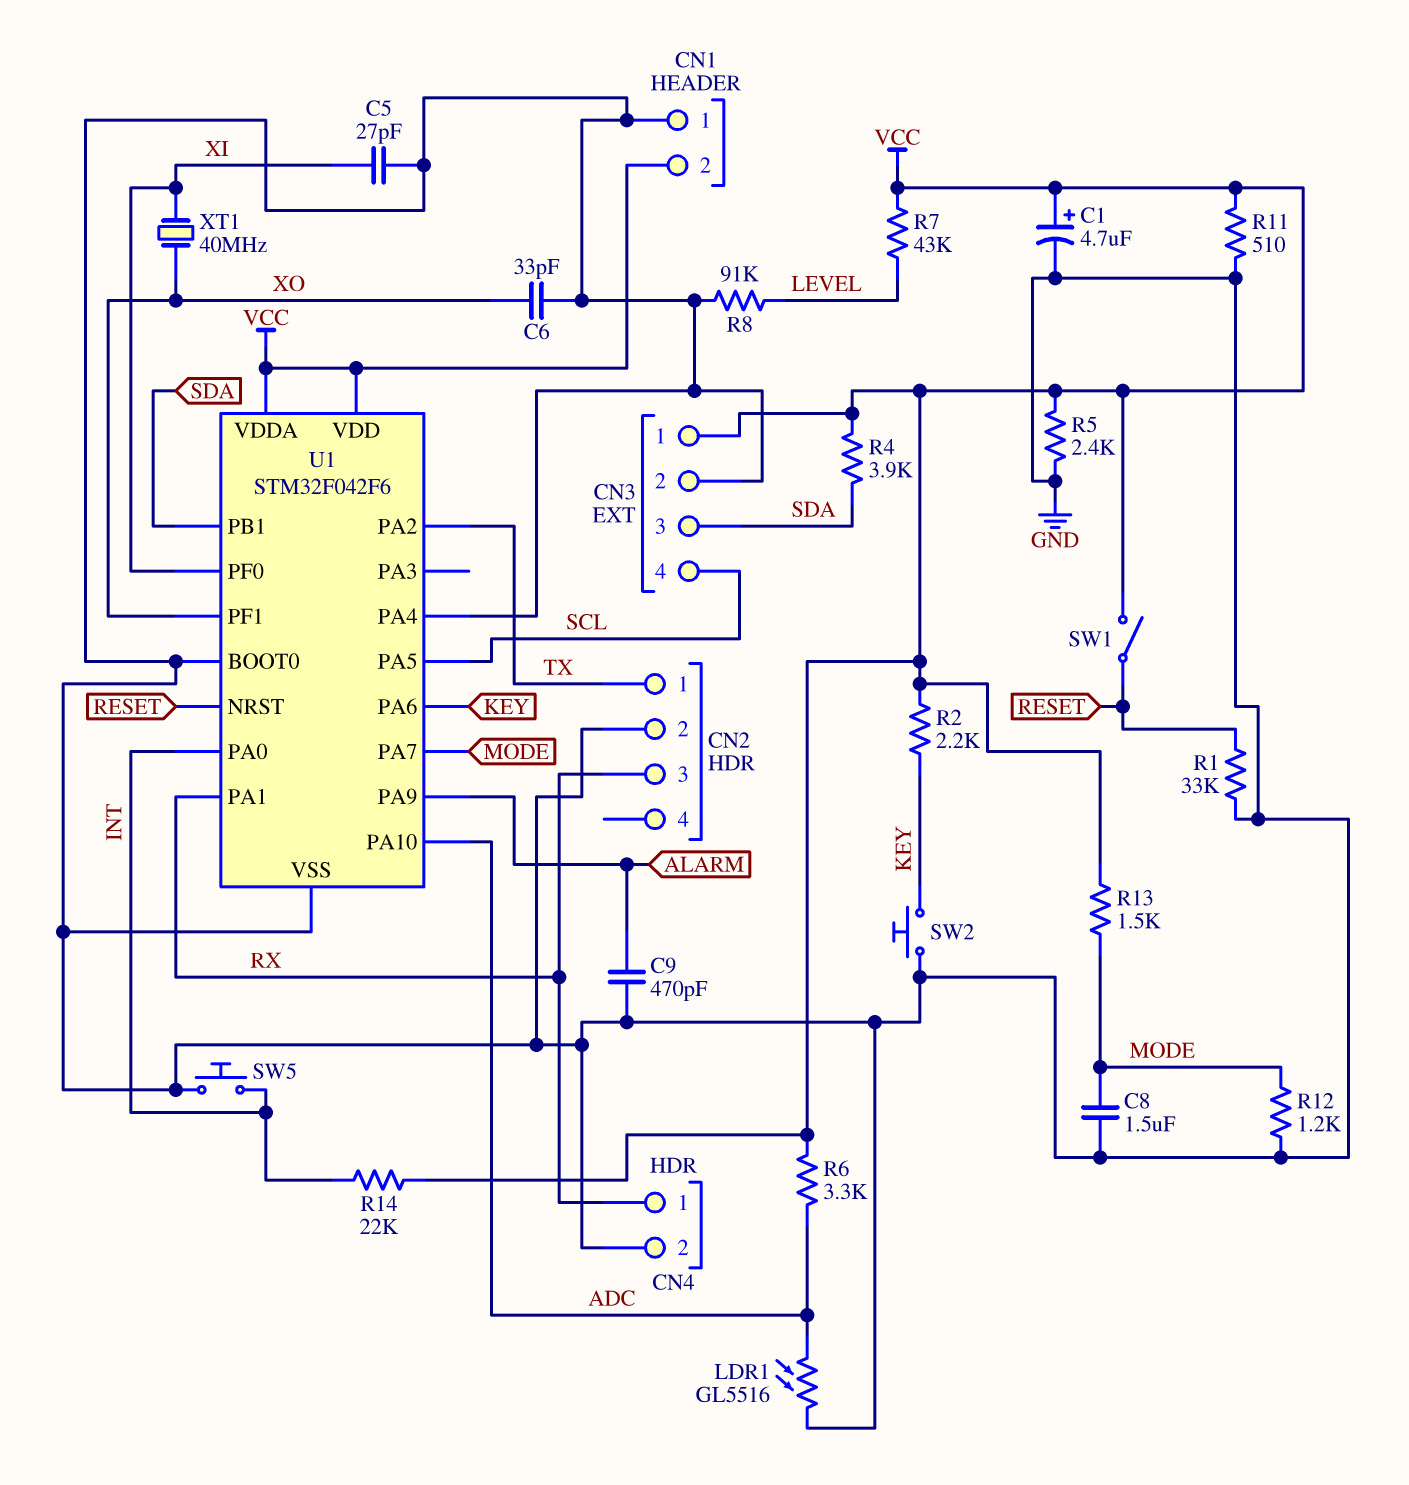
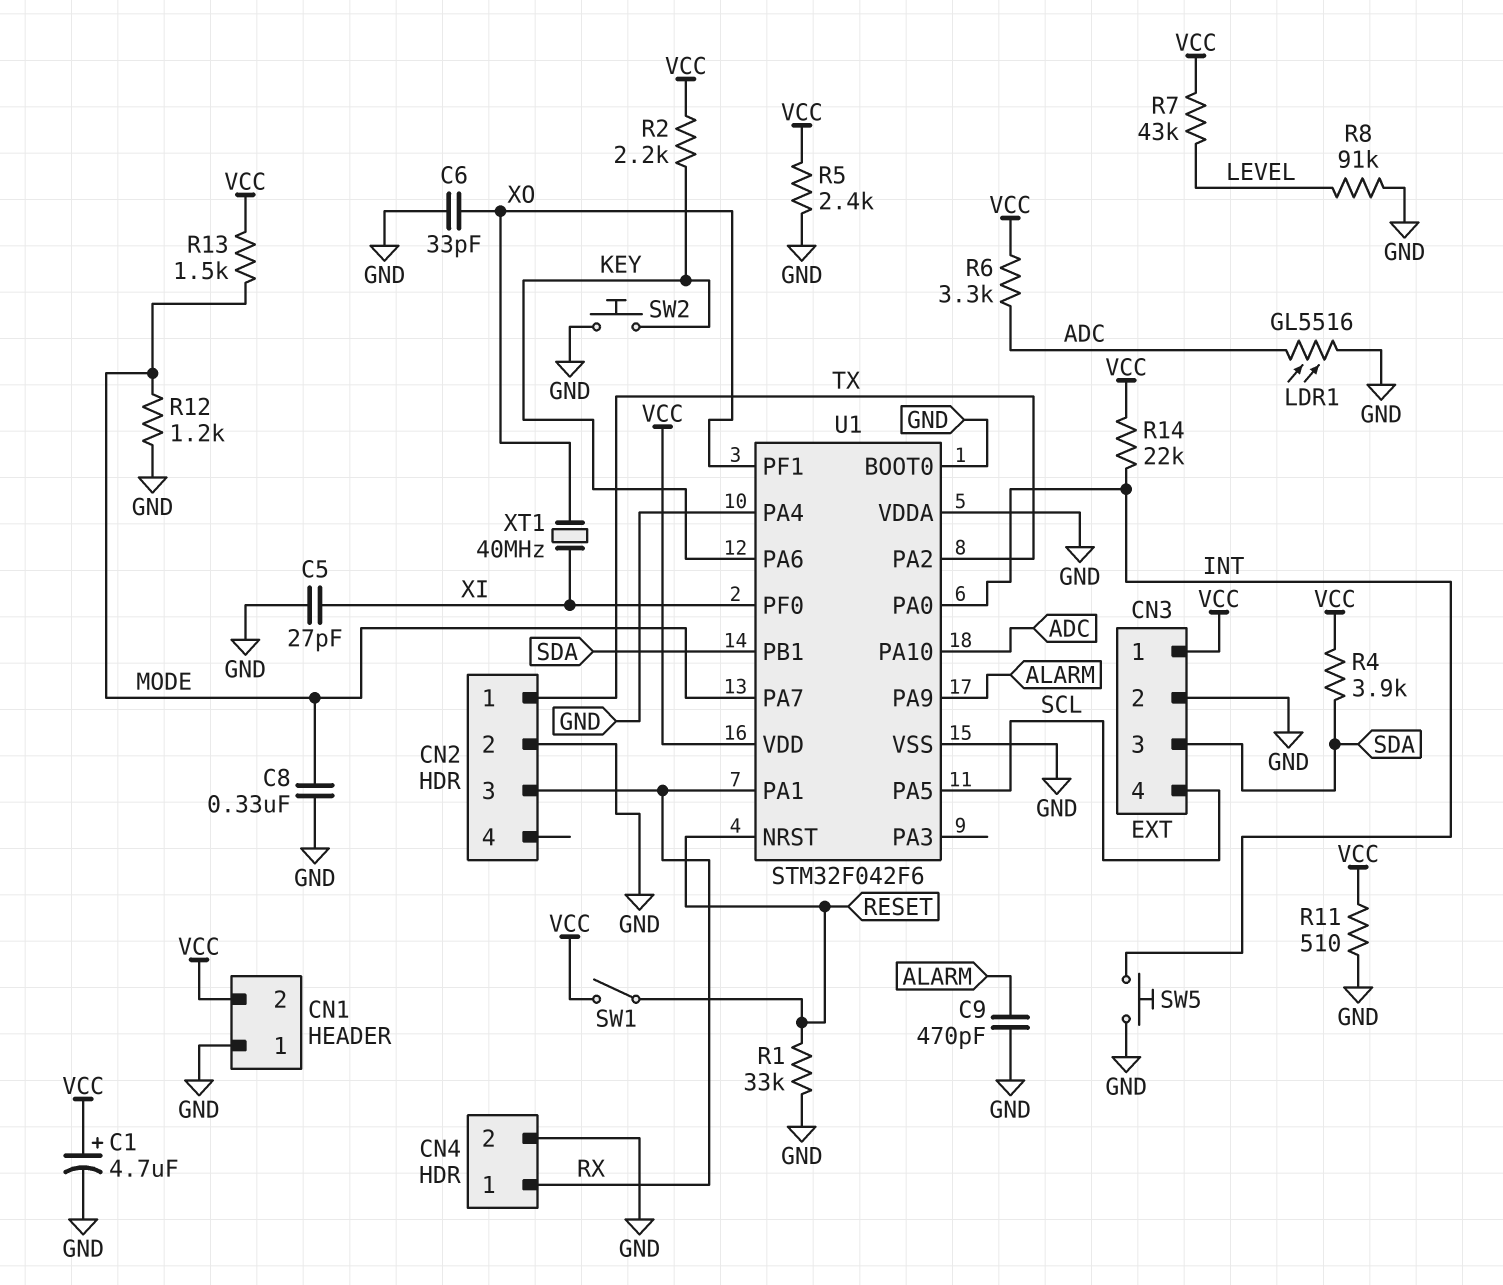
C8: 1.5uF (GND, MODE) -> 330nF (GND, MODE)
U1 pin VDDA: VCC -> GND

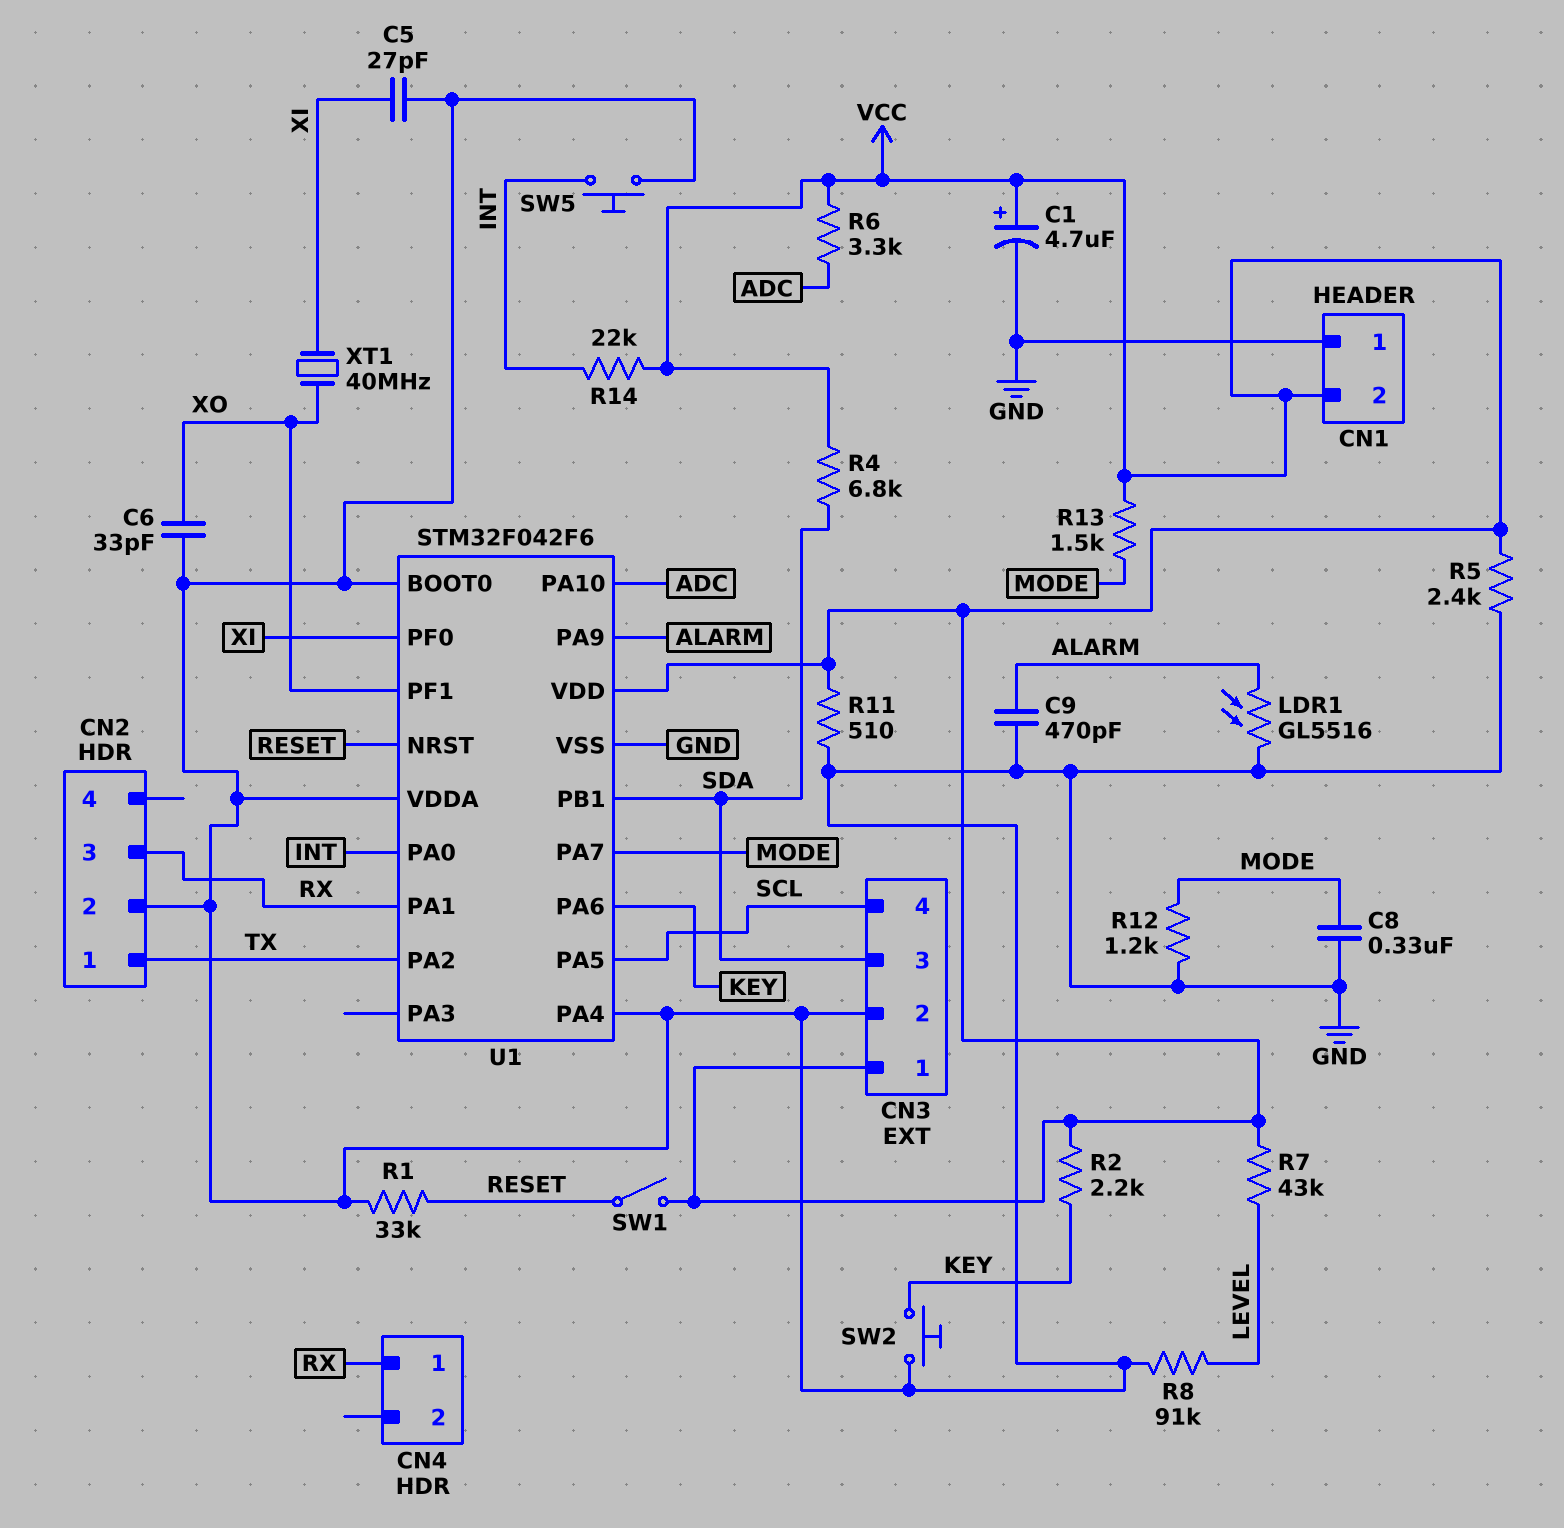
CN4 pin 2: GND -> none
LDR1: GL5516 (ADC, GND) -> GL5516 (ALARM, GND)
R4: 3.9k (SDA, VCC) -> 6.8k (SDA, VCC)

